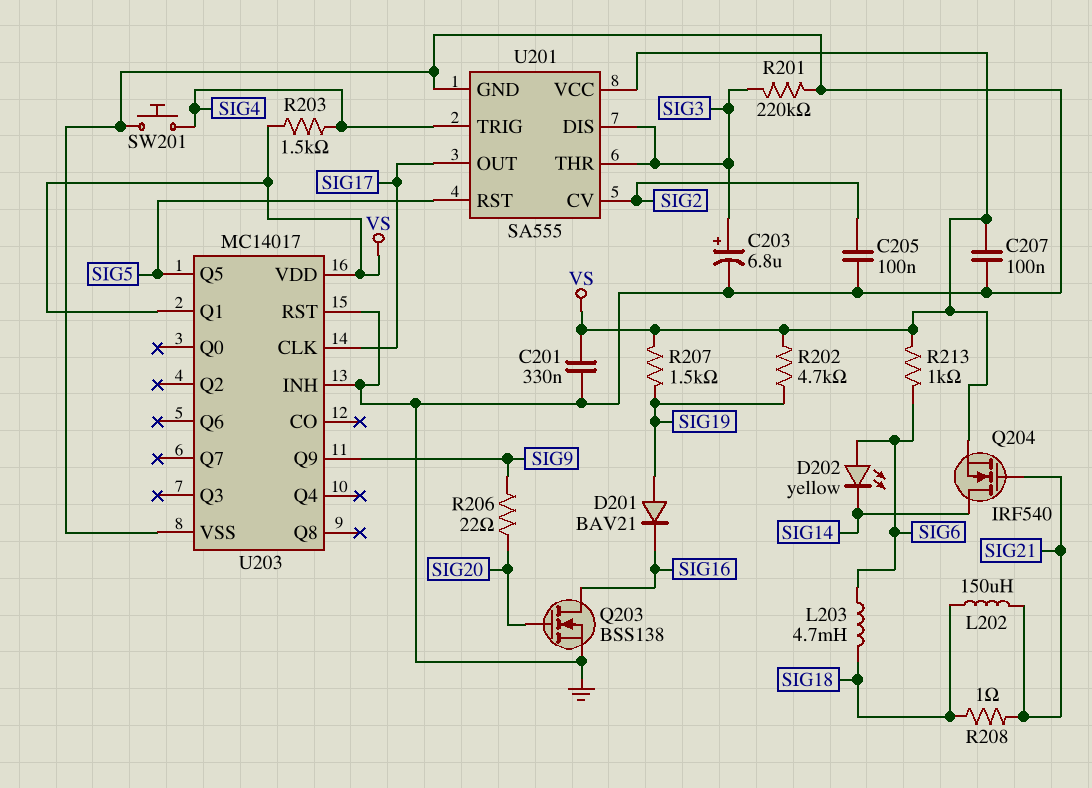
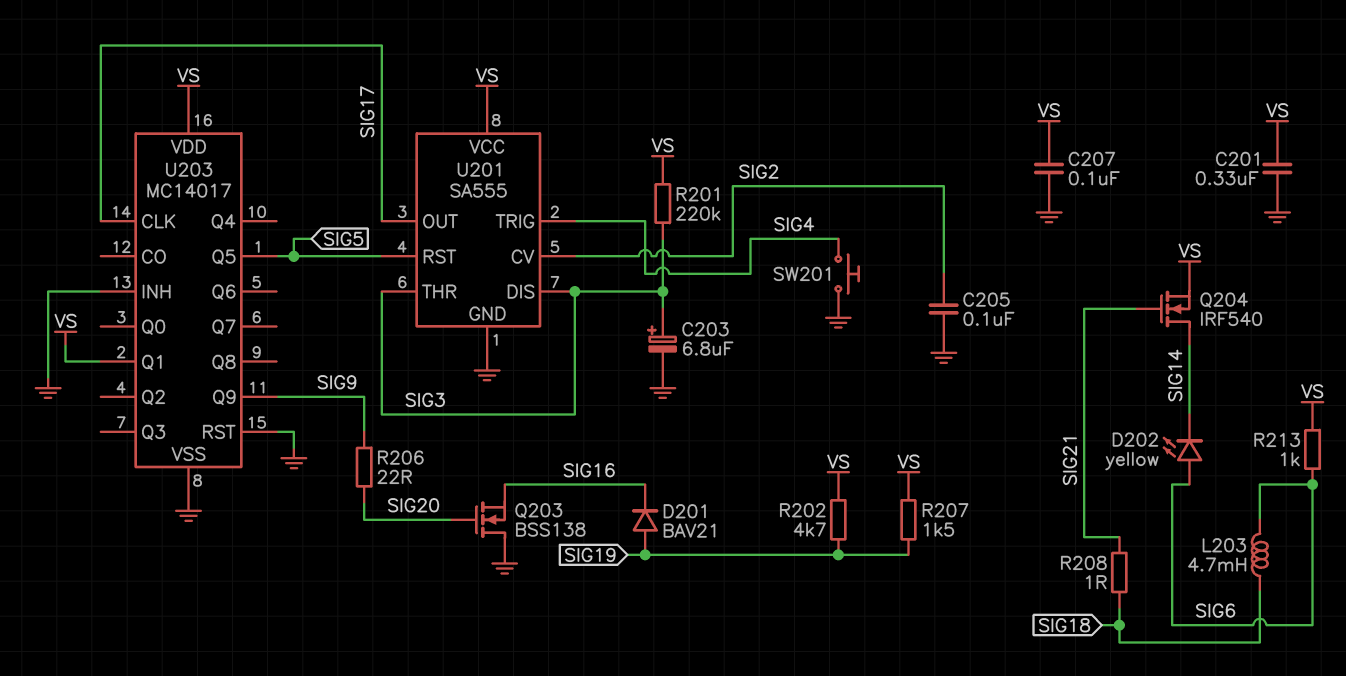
L202: 150uH (SIG18, SIG21) -> none
Q203: NMOS BSS138 (G SIG20, D SIG16, S GND) -> NMOS BSS138 (G SIG20, D GND, S SIG16)
R201: 220k (GND, SIG3) -> 220k (SIG3, VS)
R203: 1.5k (SIG4, VS) -> none

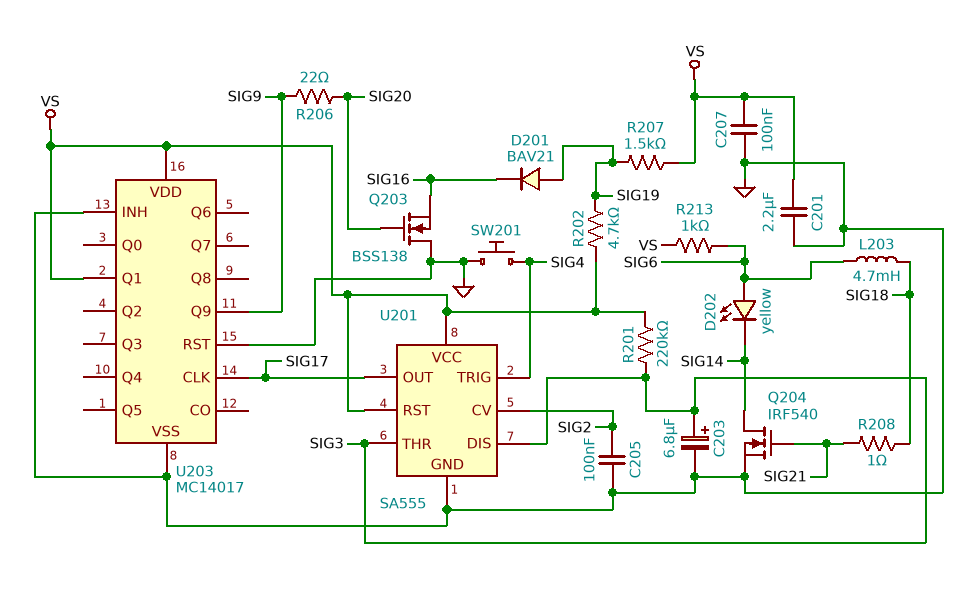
C201: 330nF (GND, VS) -> 2.2uF (GND, VS)
Q204: NMOS IRF540 (G SIG21, D SIG14, S VS) -> NMOS IRF540 (G SIG21, D SIG14, S GND)
U201 pin RST: SIG5 -> VS
U203 pin Q5: SIG5 -> none

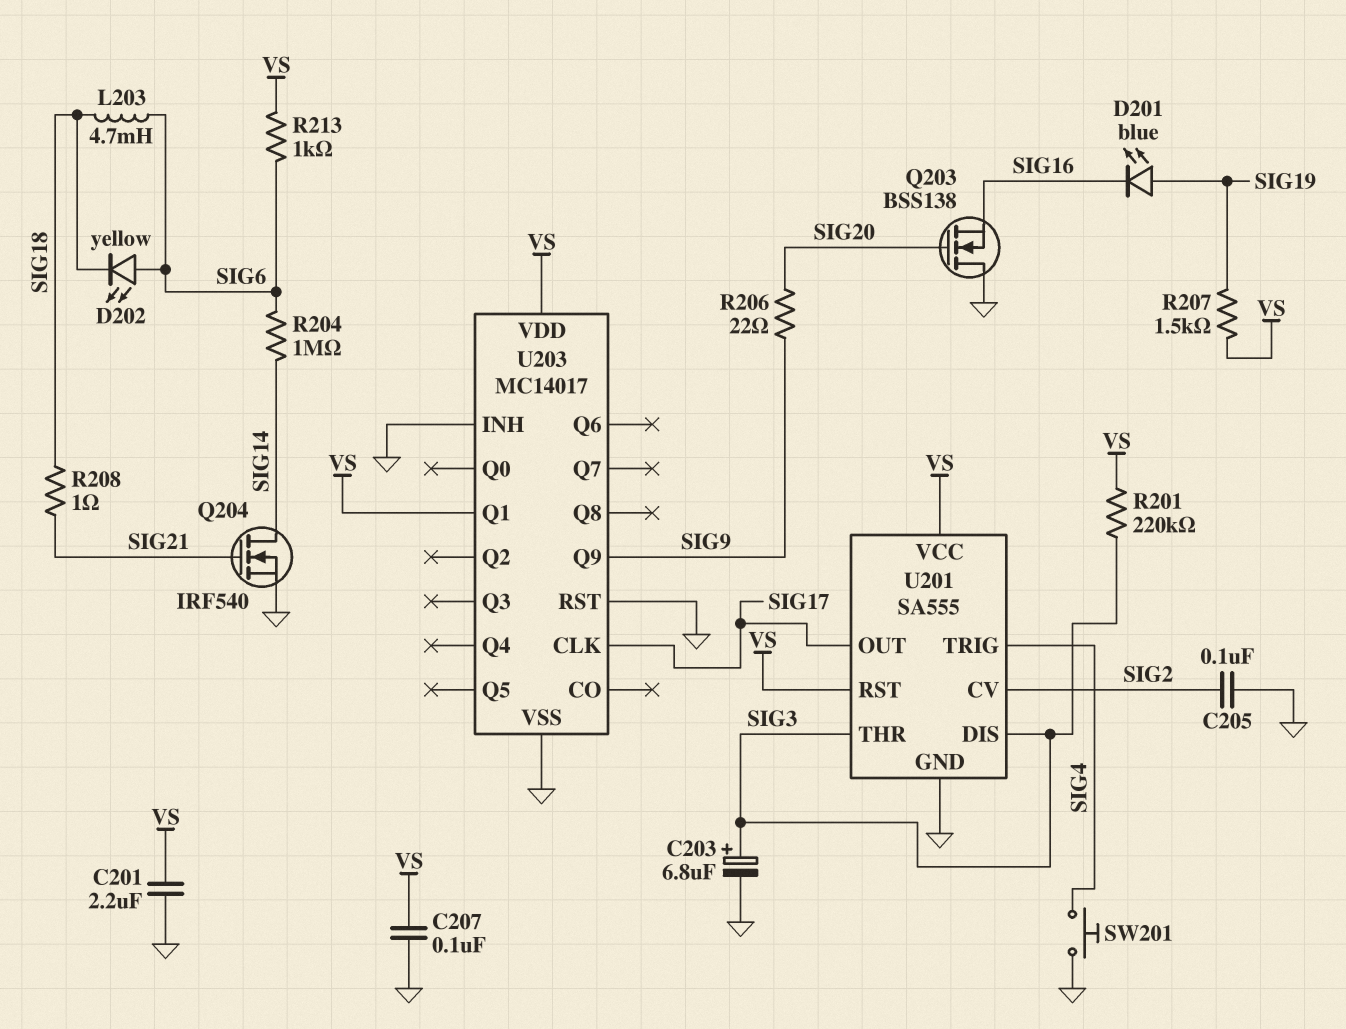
D201: diode BAV21 (A SIG19, K SIG16) -> LED blue (A SIG19, K SIG16)
D202: LED yellow (A SIG6, K SIG14) -> LED yellow (A SIG6, K SIG18)
R202: 4.7k (SIG19, VS) -> none
R204: none -> 1M (SIG6, SIG14)

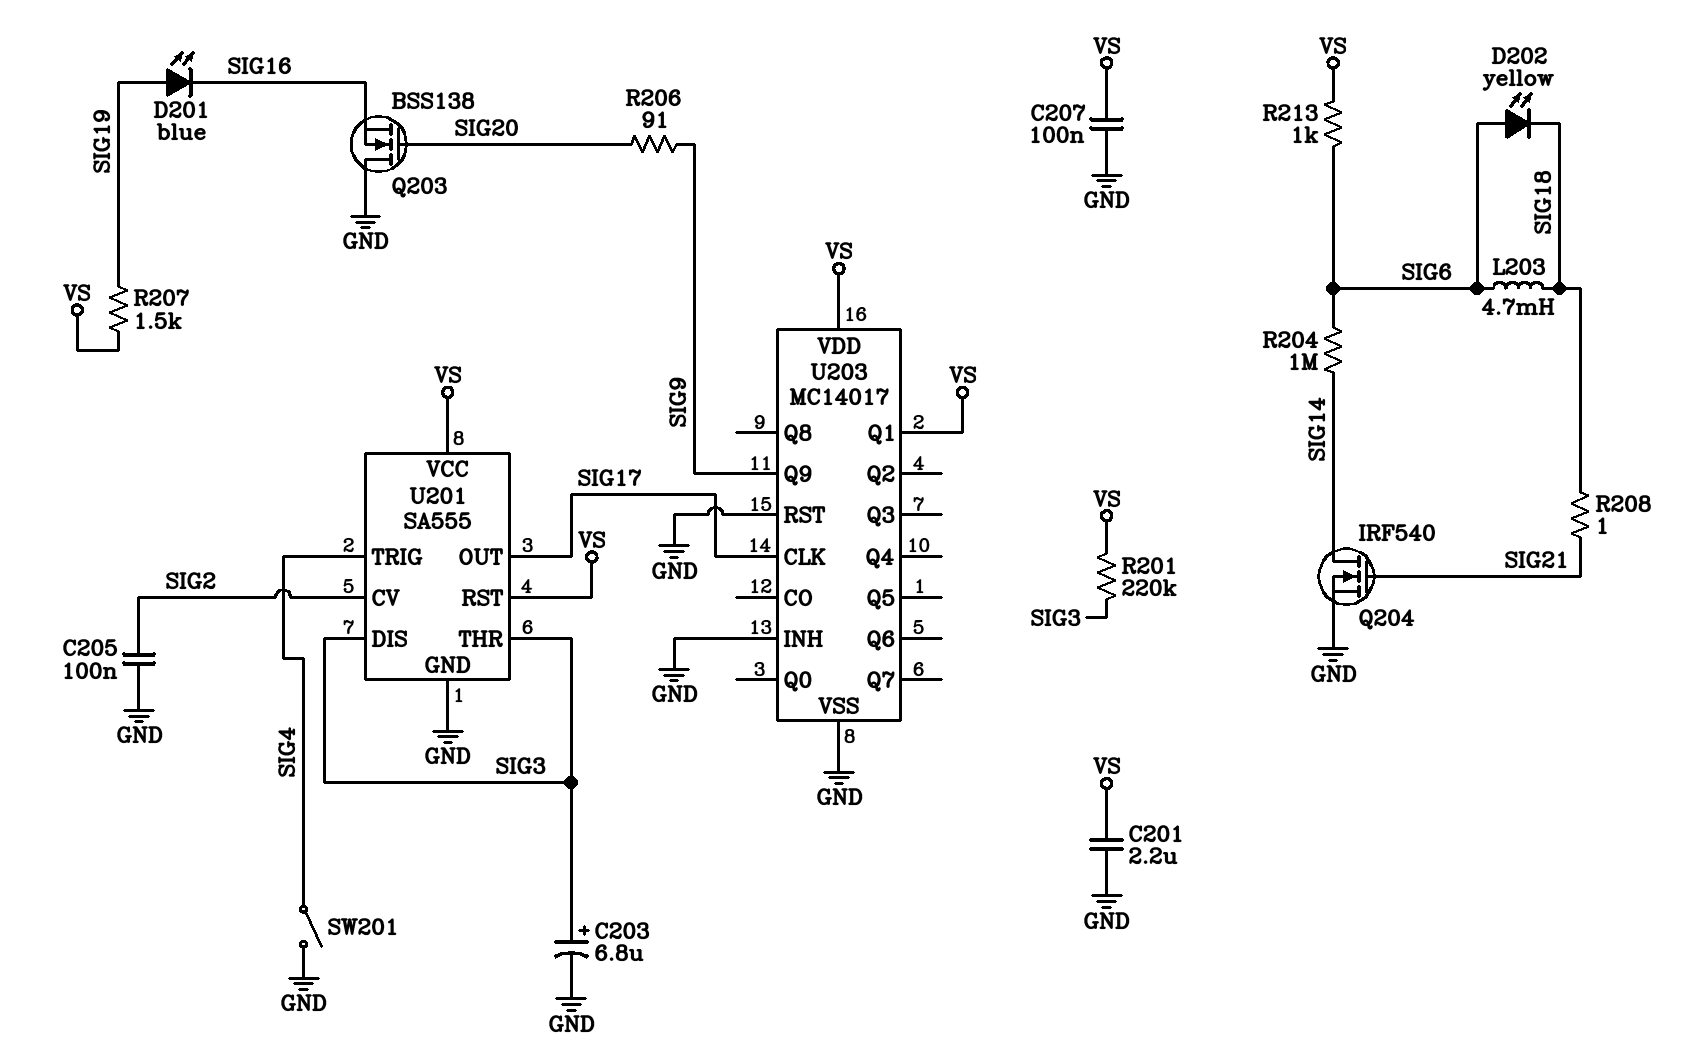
R206: 22 (SIG9, SIG20) -> 91 (SIG9, SIG20)
SW201: button (GND, SIG4) -> switch (GND, SIG4)

